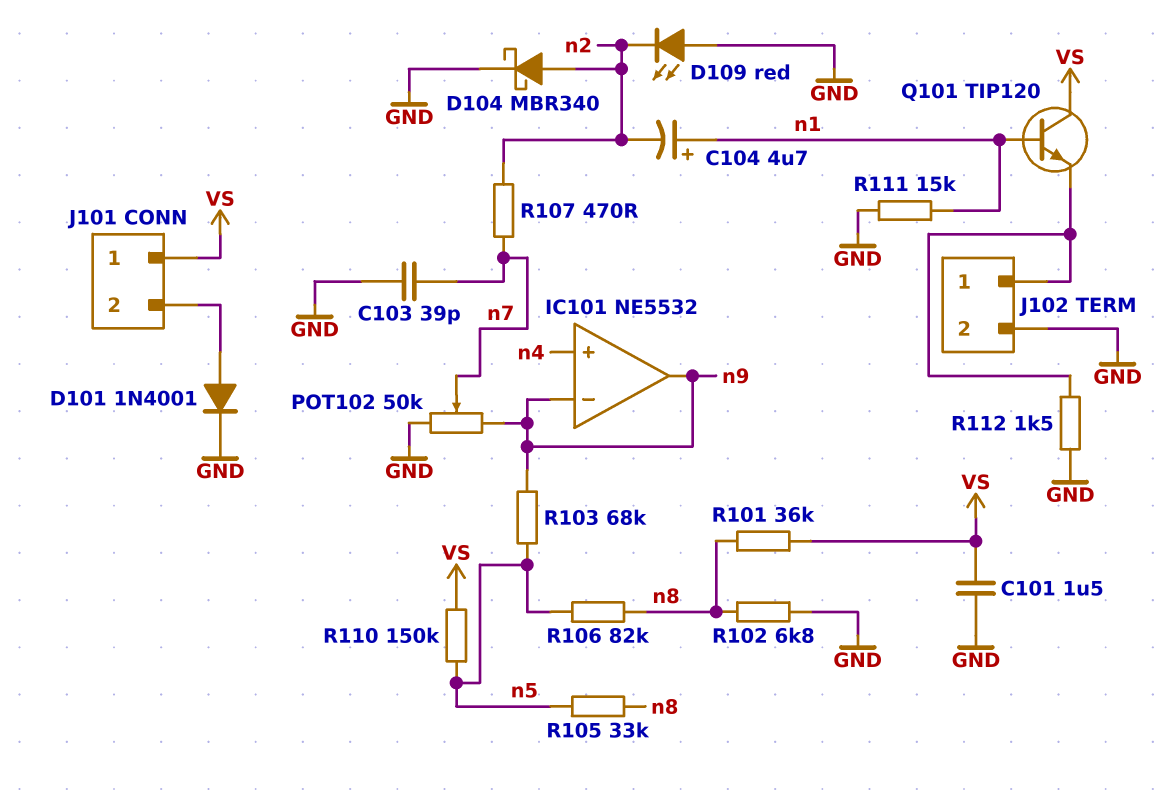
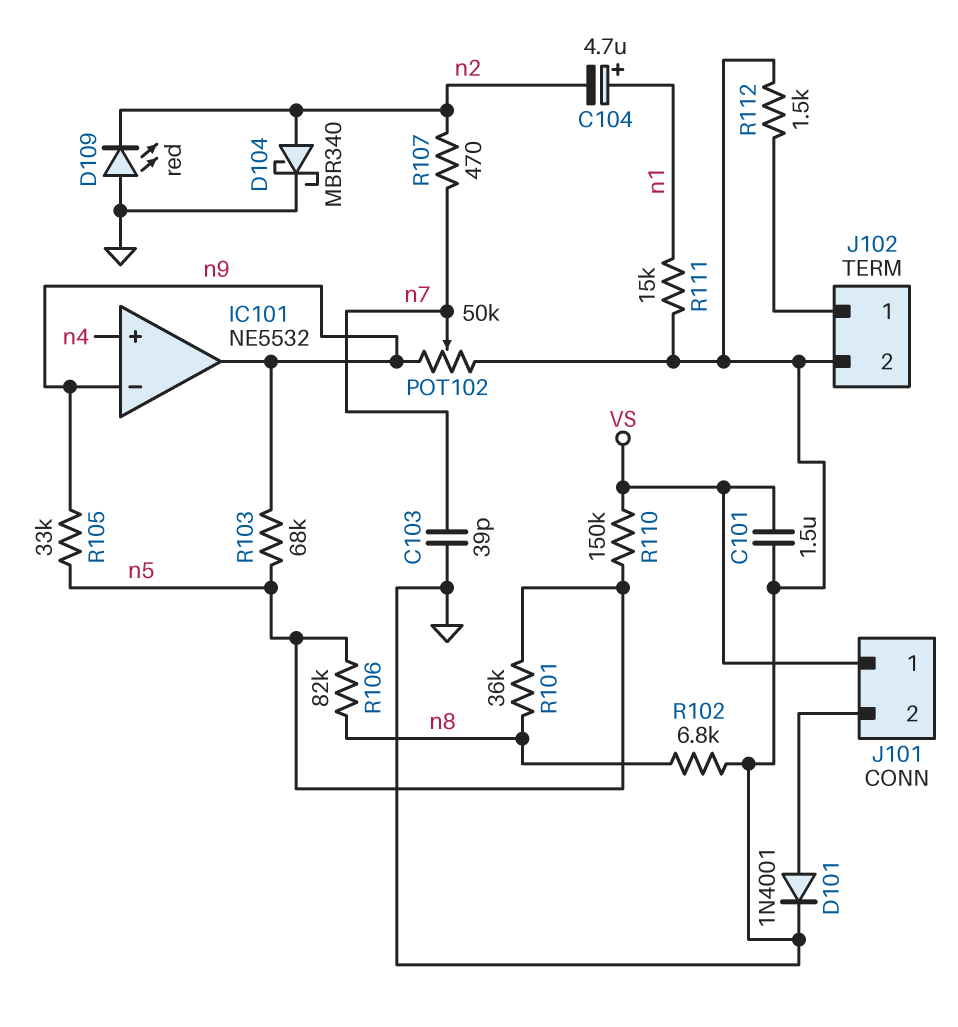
Q101: NPN TIP120 (B n1, C VS, E J102/1) -> none
R101: 36k (VS, n8) -> 36k (n5, n8)
R105: 33k (n5, n8) -> 33k (n5, n9)

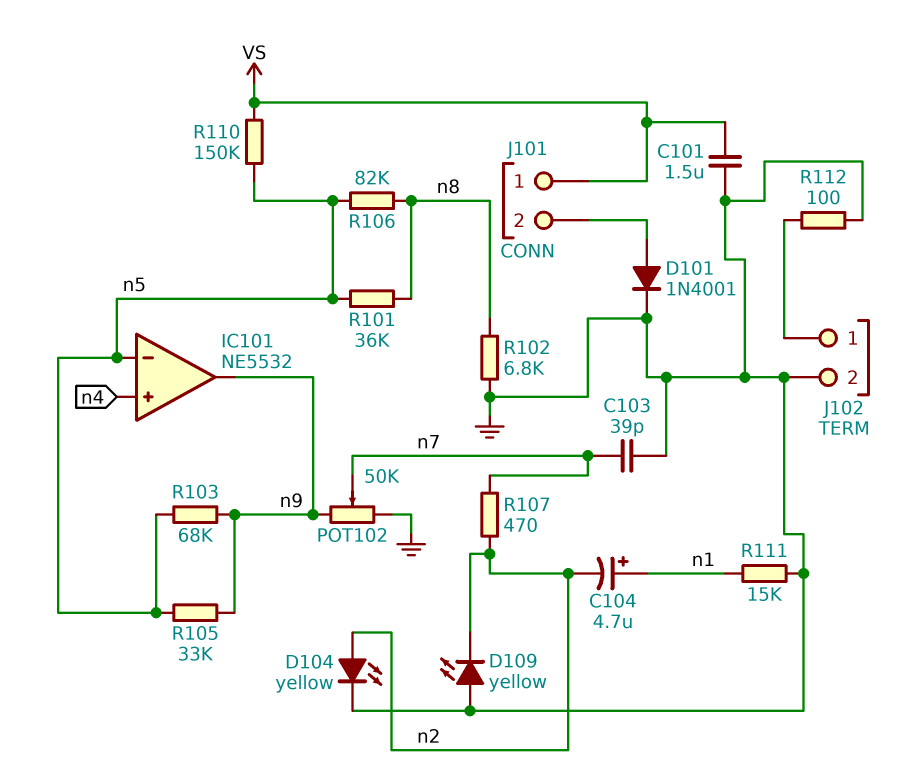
D104: schottky MBR340 (A n2, K GND) -> LED yellow (A n2, K GND)
D109: LED red (A GND, K n2) -> LED yellow (A GND, K n2)
IC101 pin in-: n9 -> n5
R112: 1.5k (GND, J102/1) -> 100 (GND, J102/1)

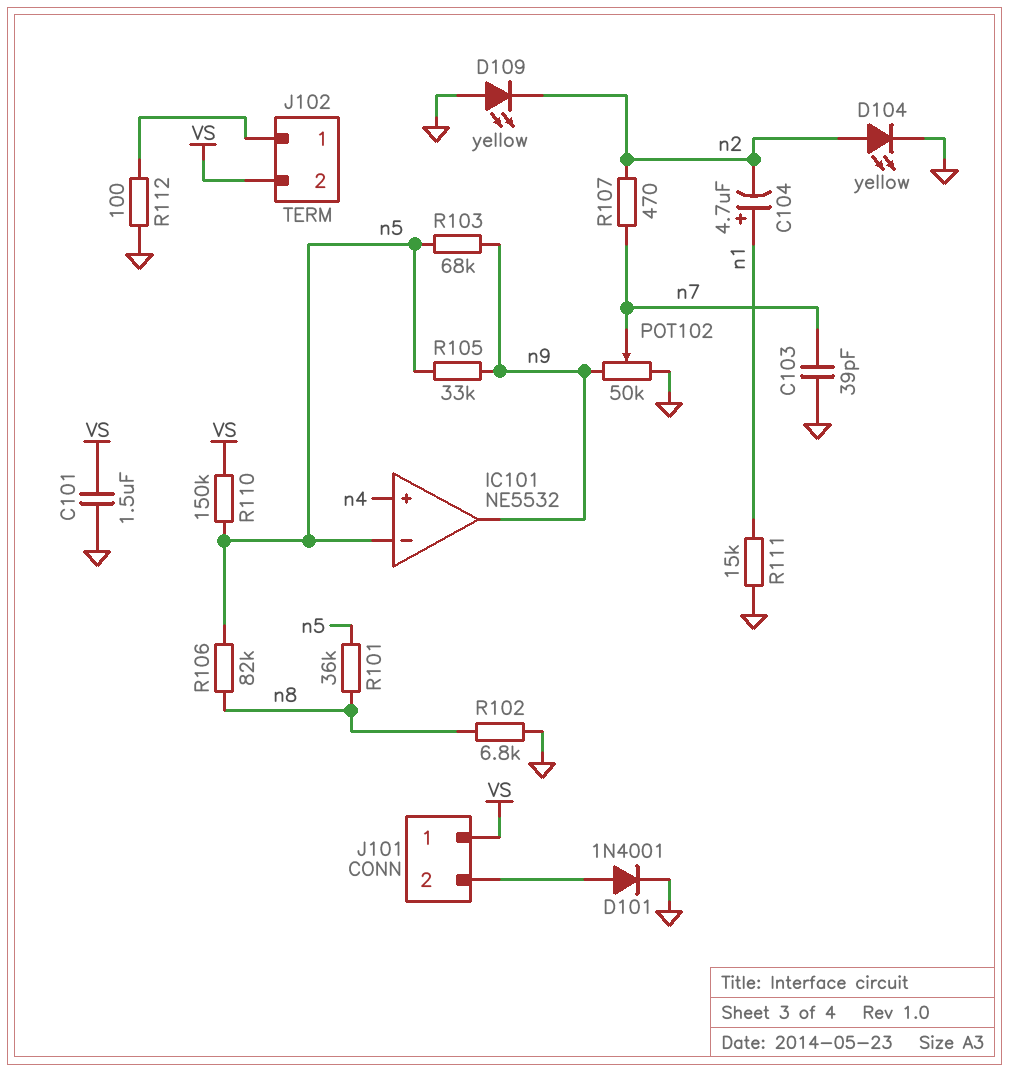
J102 pin 2: GND -> VS

